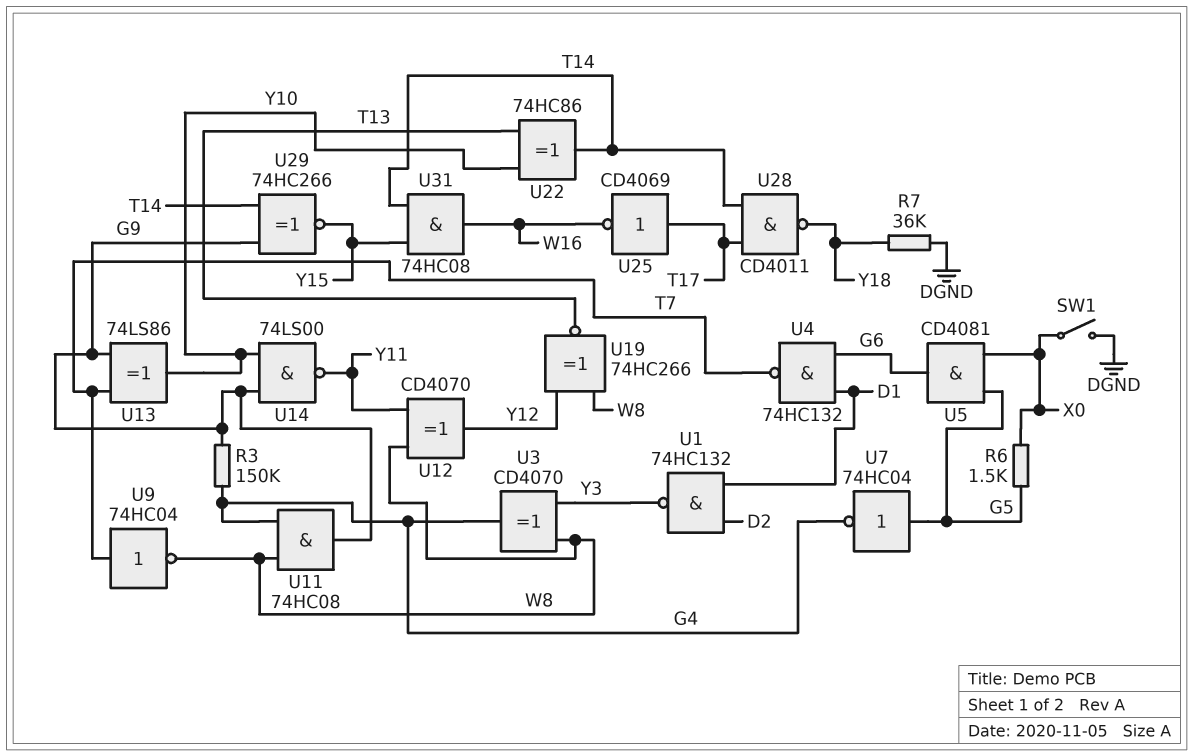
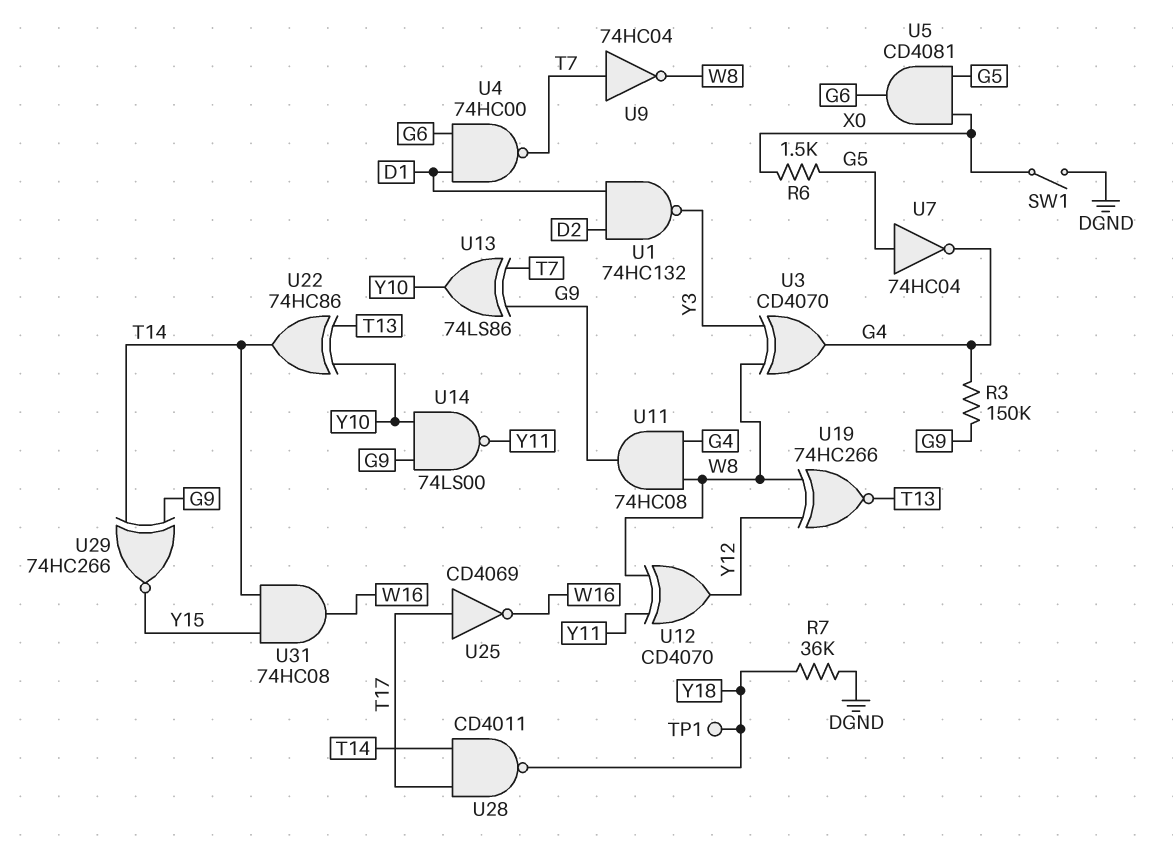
TP1: none -> test point (Y18)
U4: NAND 74HC132 (in D1, in G6, out T7) -> NAND 74HC00 (in D1, in G6, out T7)

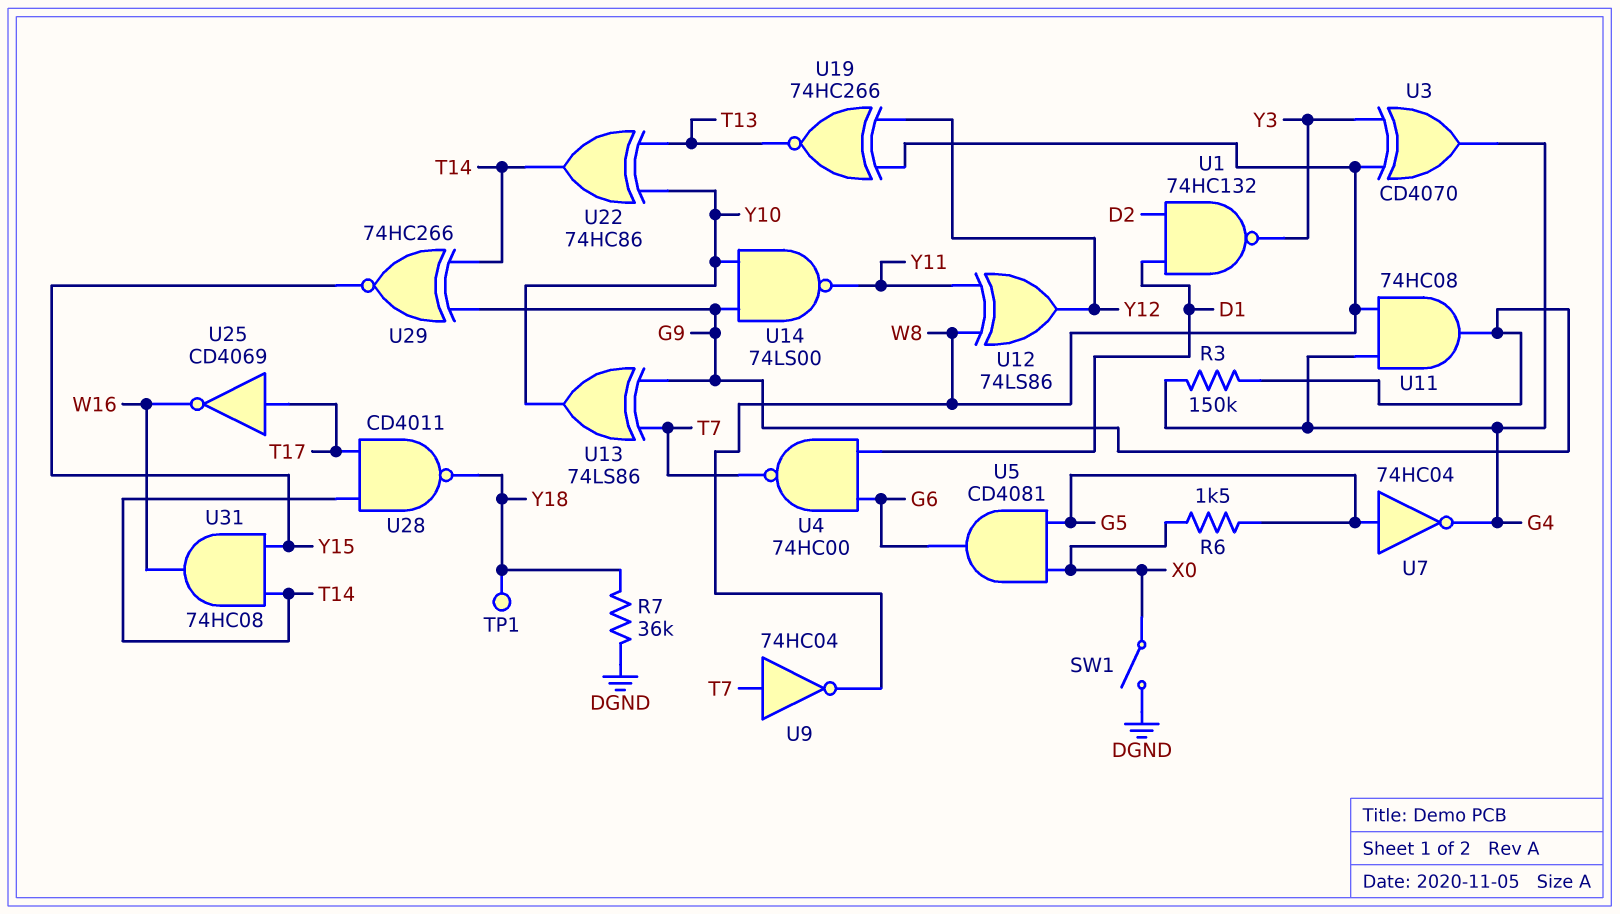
U12: XOR CD4070 (in W8, in Y11, out Y12) -> XOR 74LS86 (in W8, in Y11, out Y12)

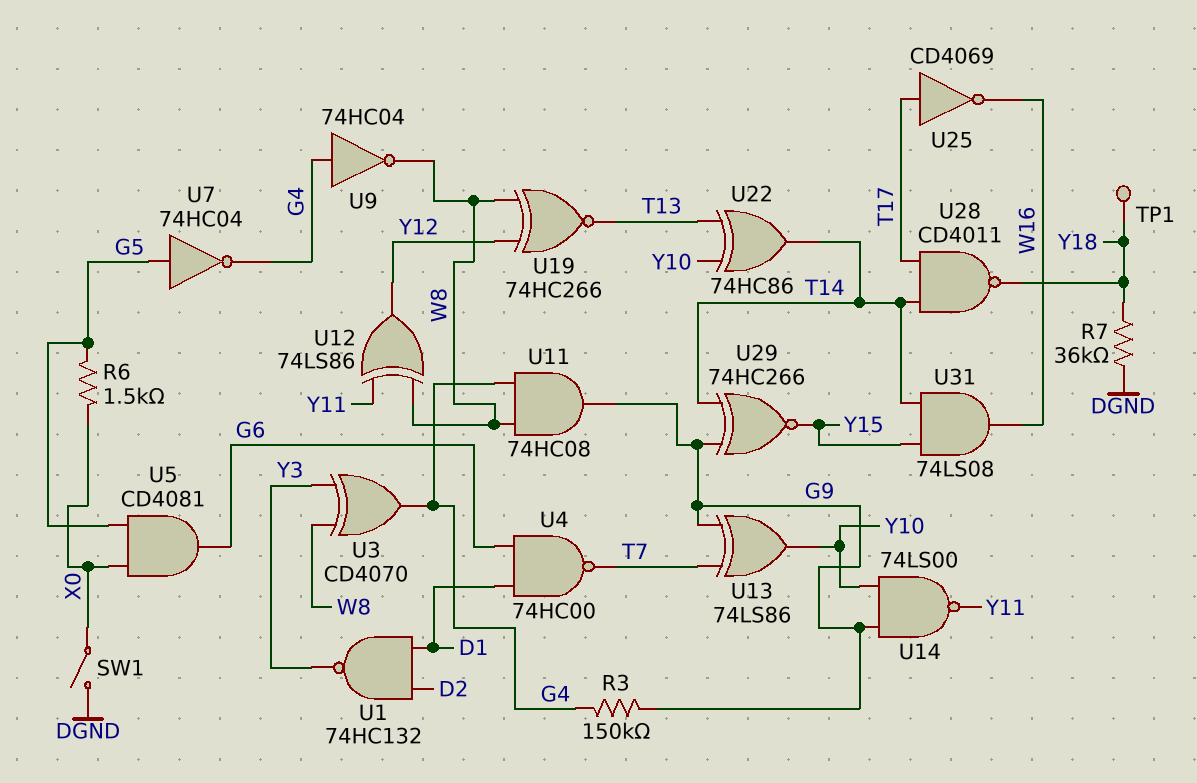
U9: NOT 74HC04 (in T7, out W8) -> NOT 74HC04 (in G4, out W8)
U31: AND 74HC08 (in T14, in Y15, out W16) -> AND 74LS08 (in T14, in Y15, out W16)

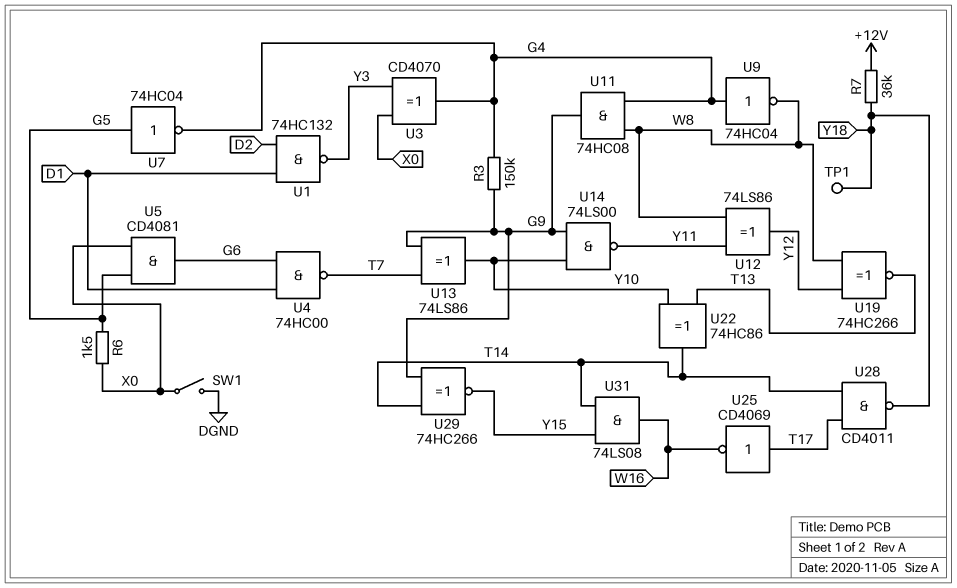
R7: 36k (DGND, Y18) -> 36k (+12V, Y18)
U3: XOR CD4070 (in W8, in Y3, out G4) -> XOR CD4070 (in X0, in Y3, out G4)

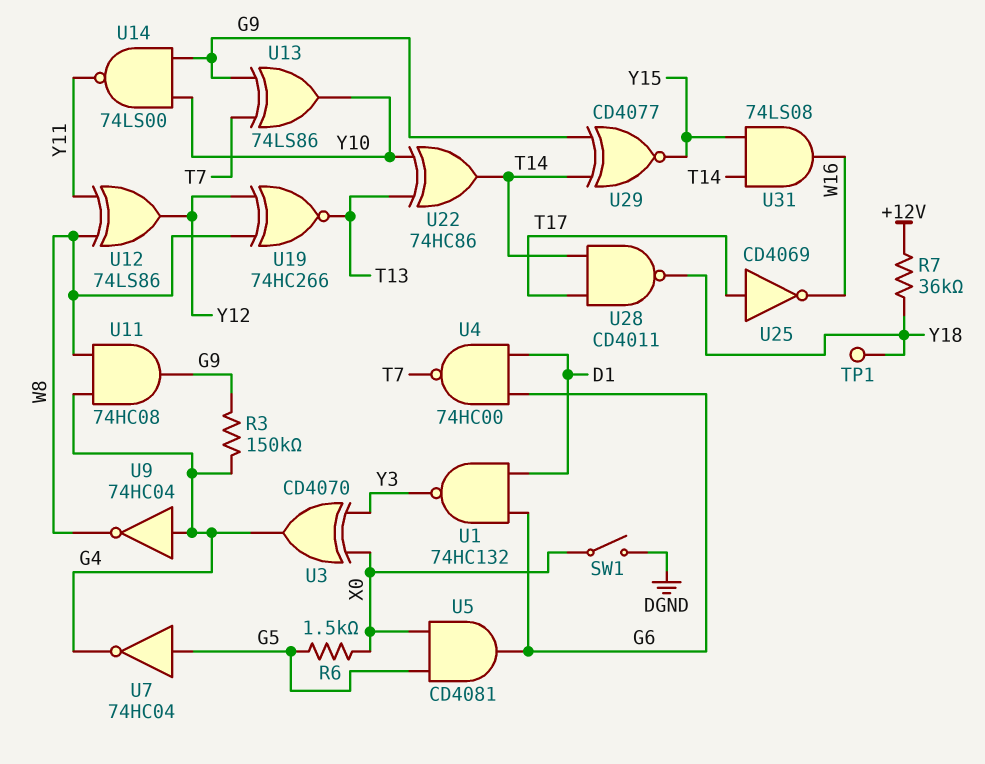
U1: NAND 74HC132 (in D1, in D2, out Y3) -> NAND 74HC132 (in D1, in G6, out Y3)
U29: XNOR 74HC266 (in G9, in T14, out Y15) -> XNOR CD4077 (in G9, in T14, out Y15)

